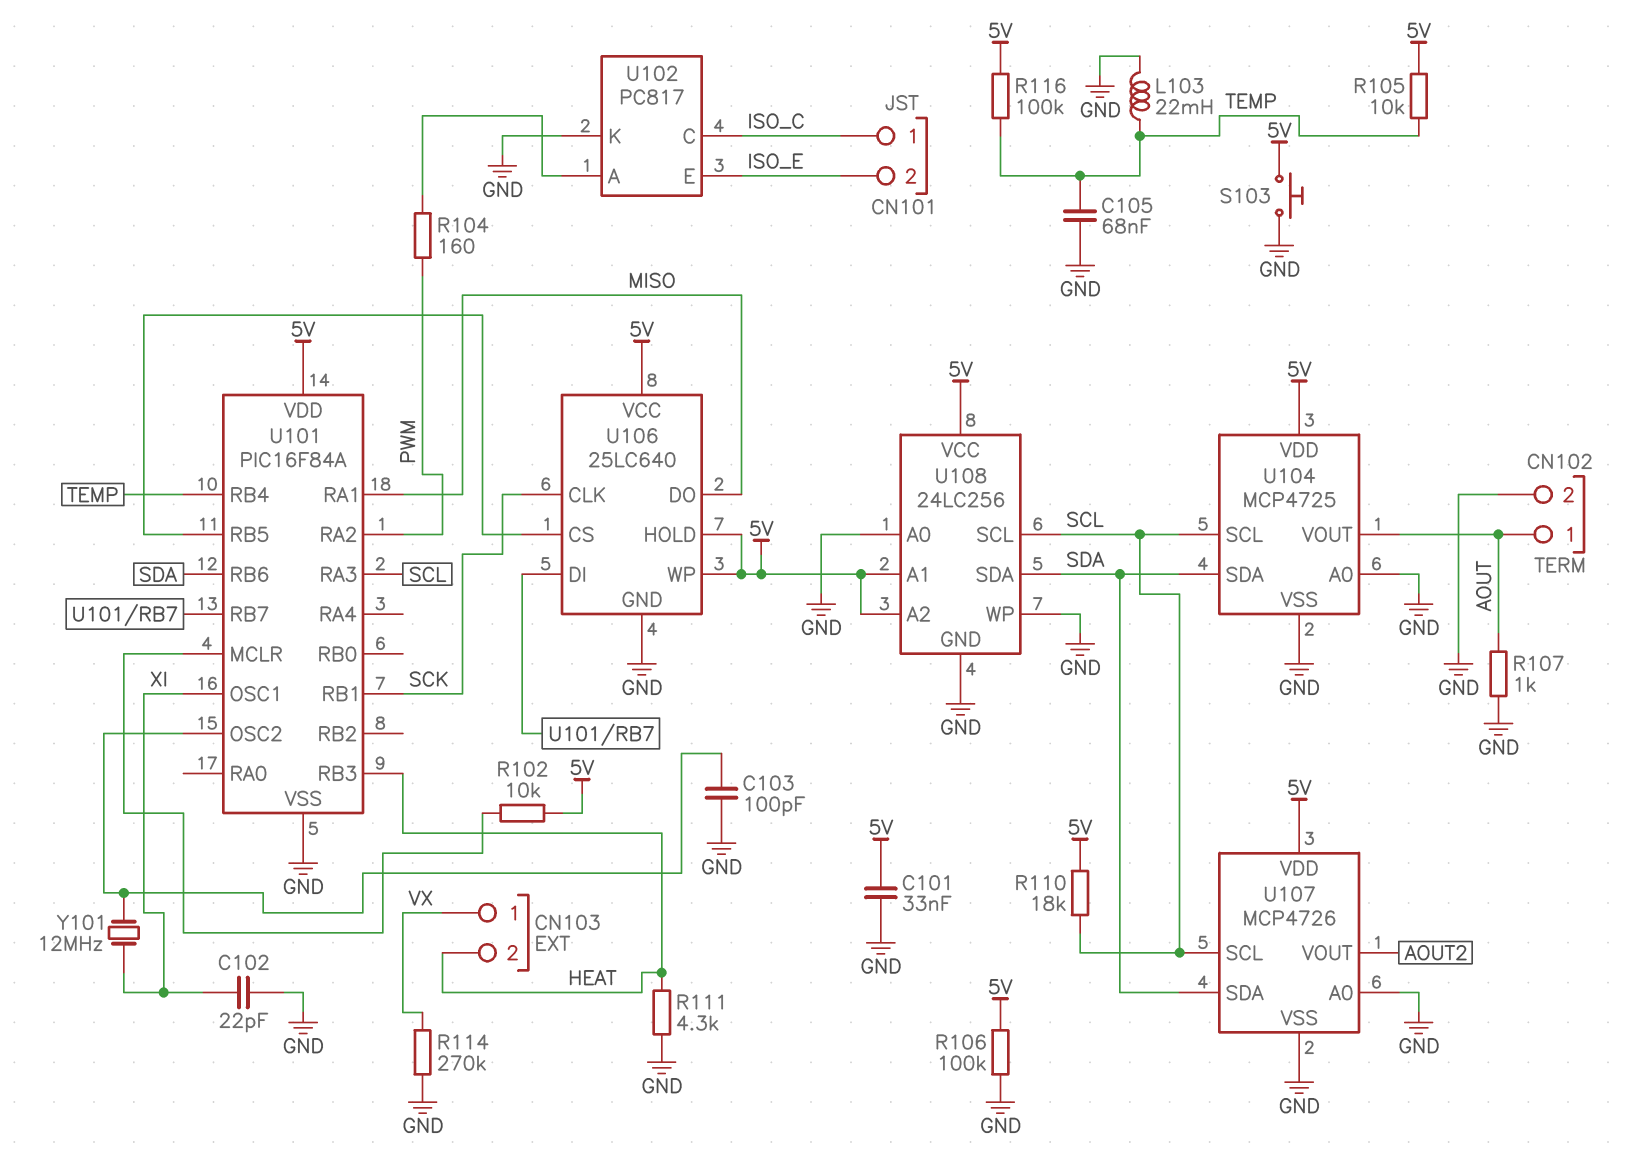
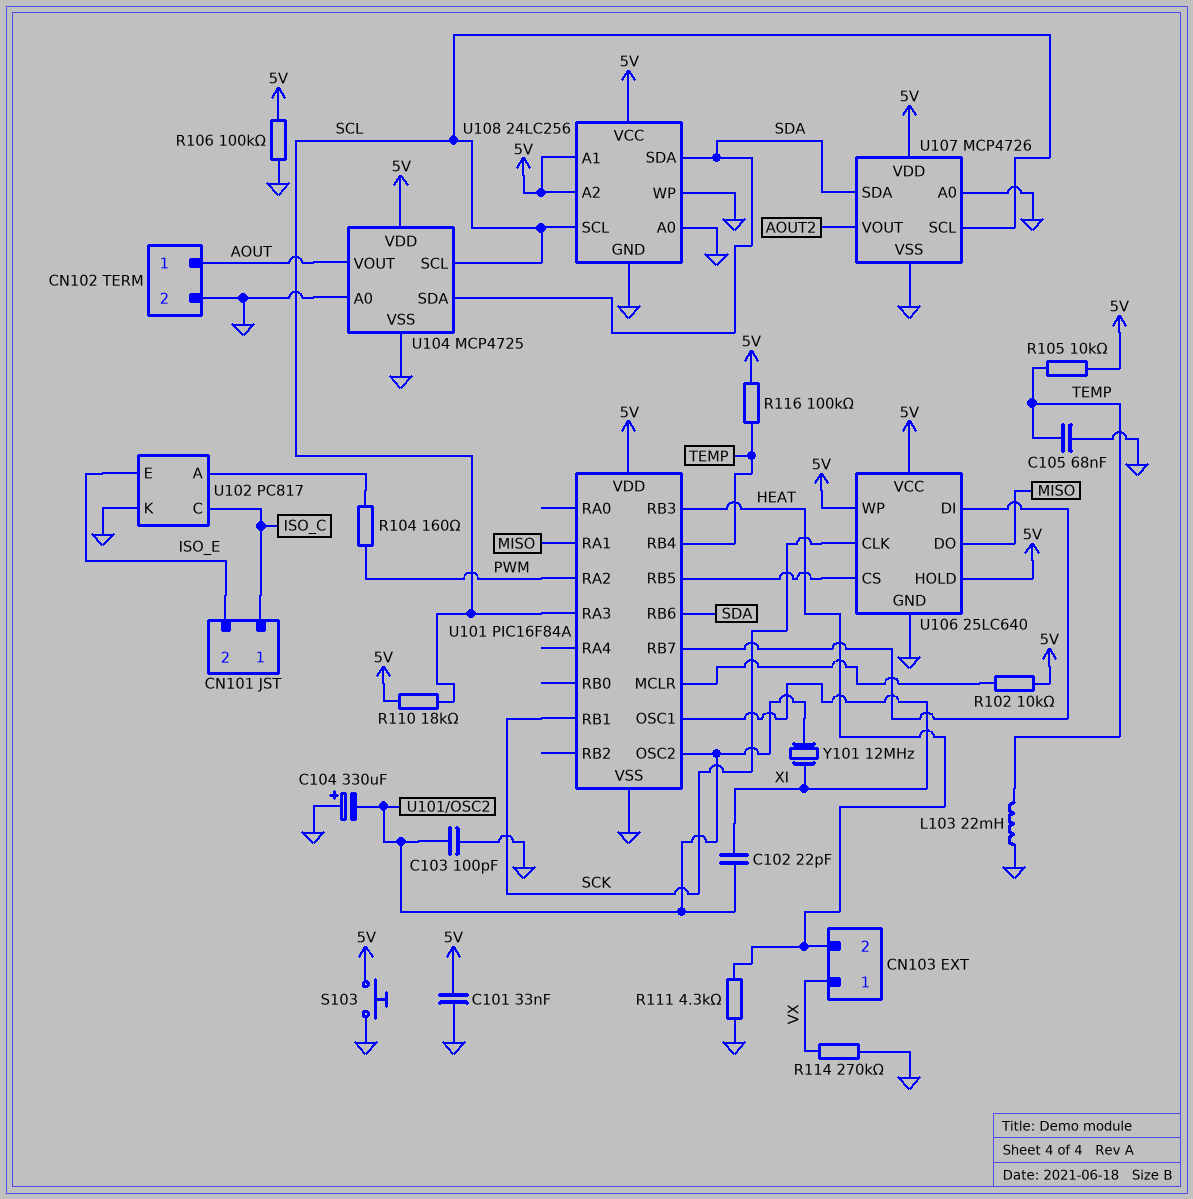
C102: 22pF (GND, XI) -> 22pF (U101/OSC2, XI)
C104: none -> 330uF (plus GND, minus U101/OSC2)
R107: 1k (AOUT, GND) -> none

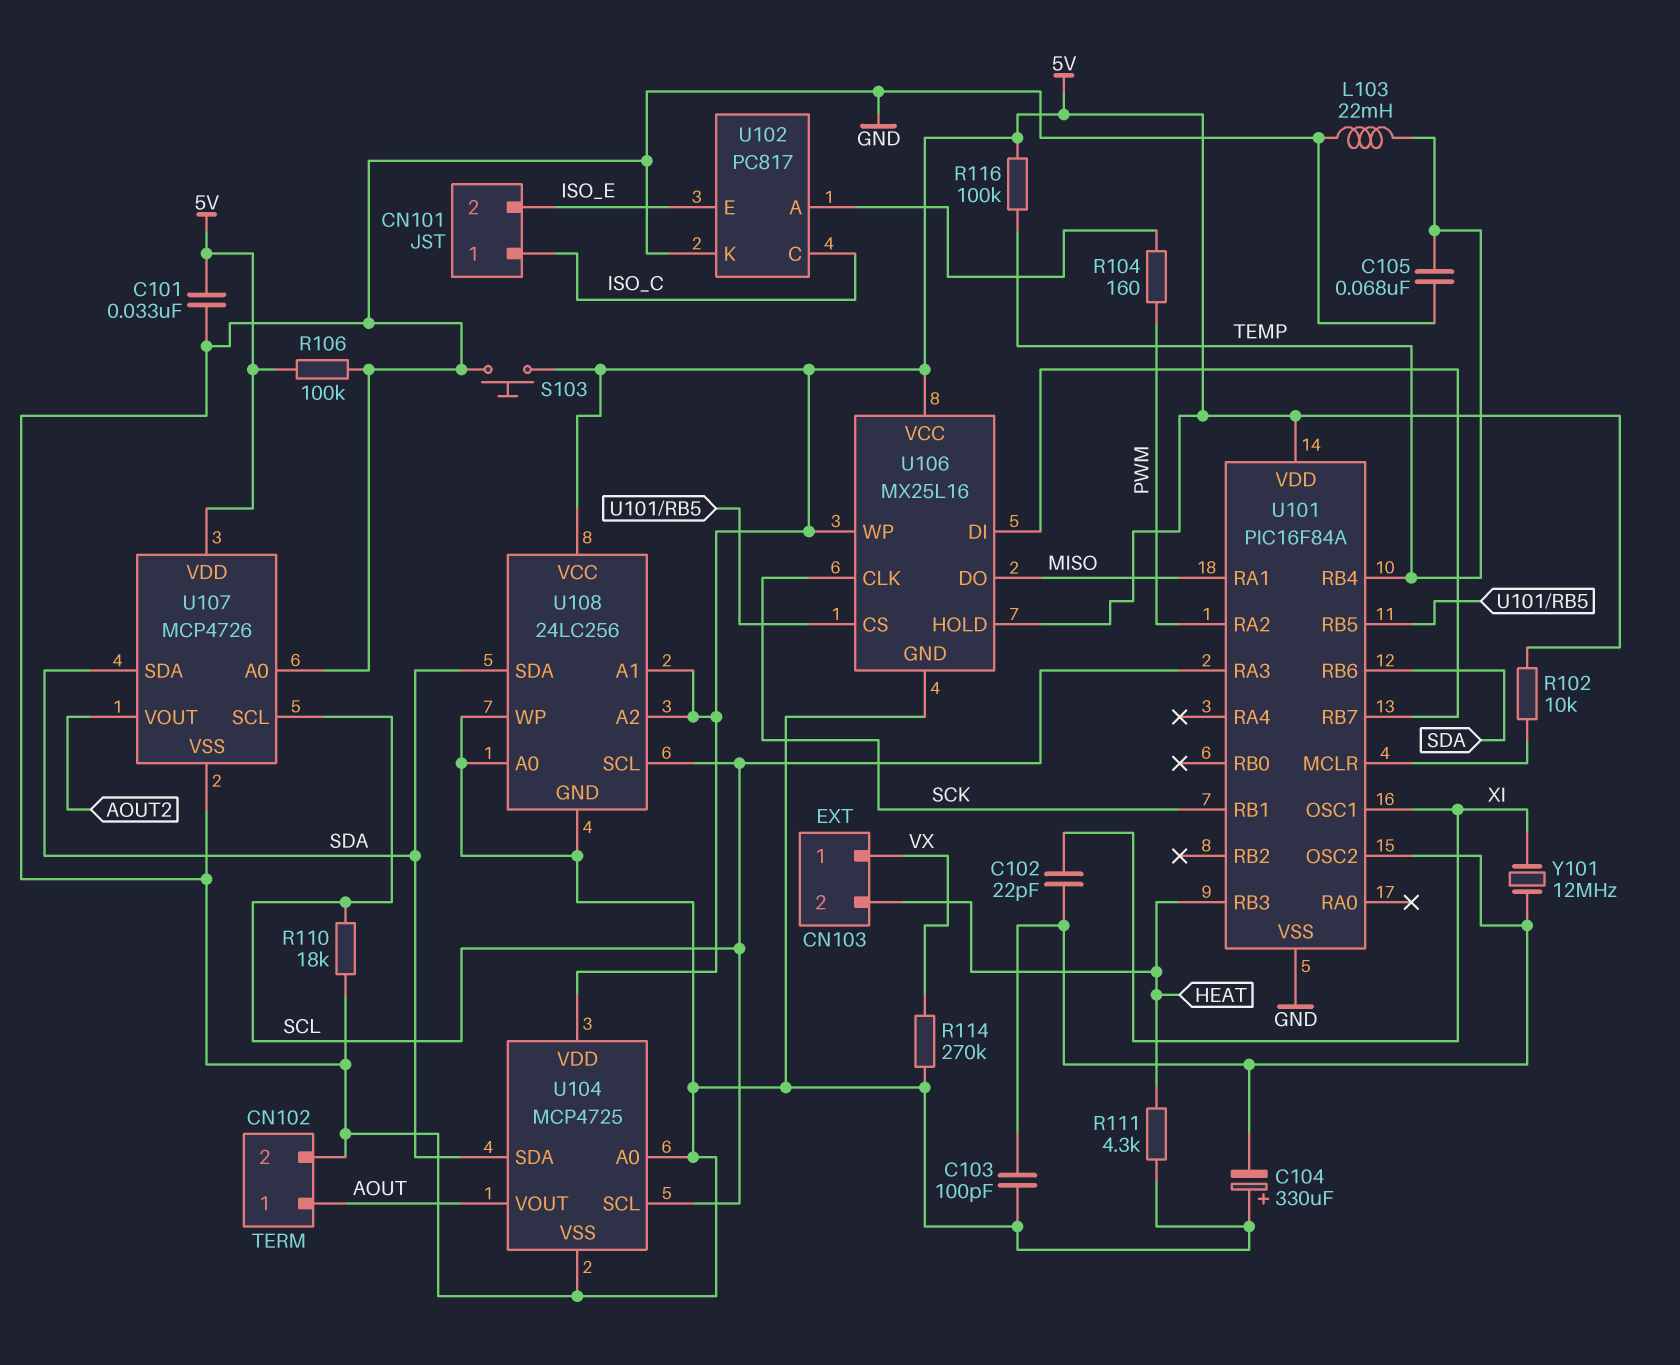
R105: 10k (5V, TEMP) -> none
R110: 18k (5V, SCL) -> 18k (GND, SCL)
U106: 25LC640 -> MX25L16

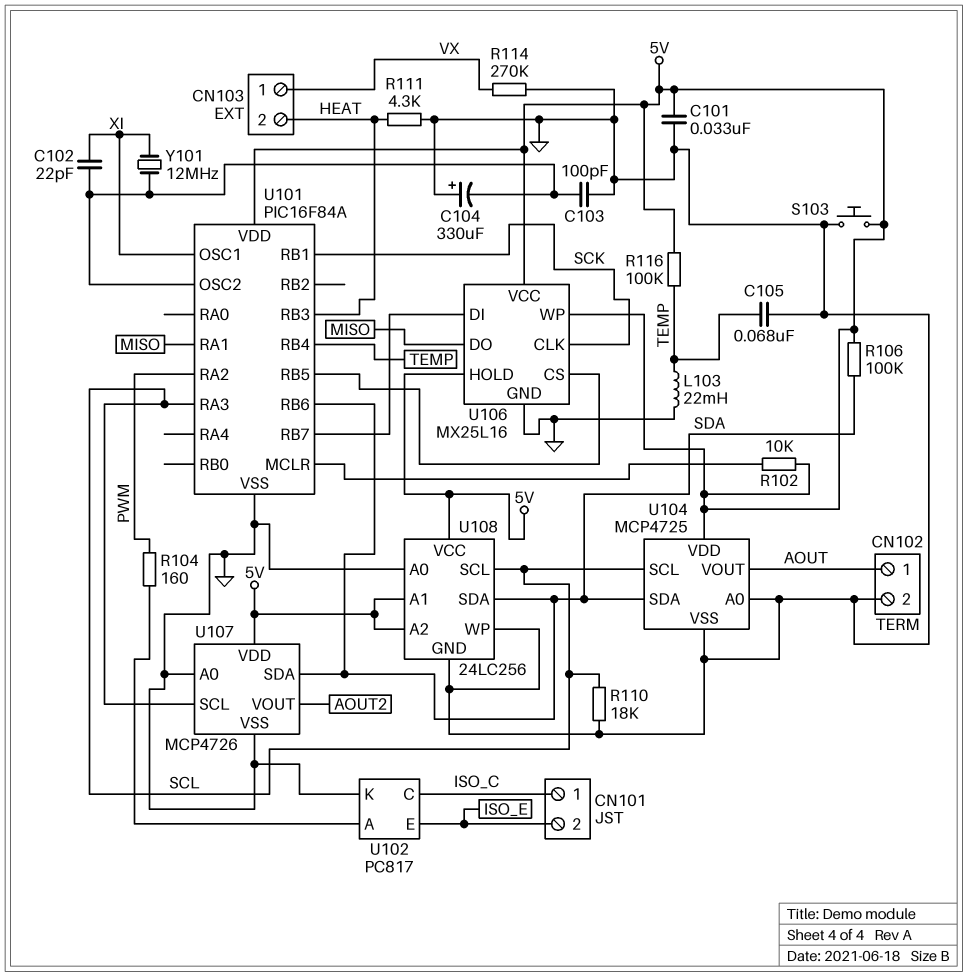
R106: 100k (5V, GND) -> 100k (5V, SDA)

